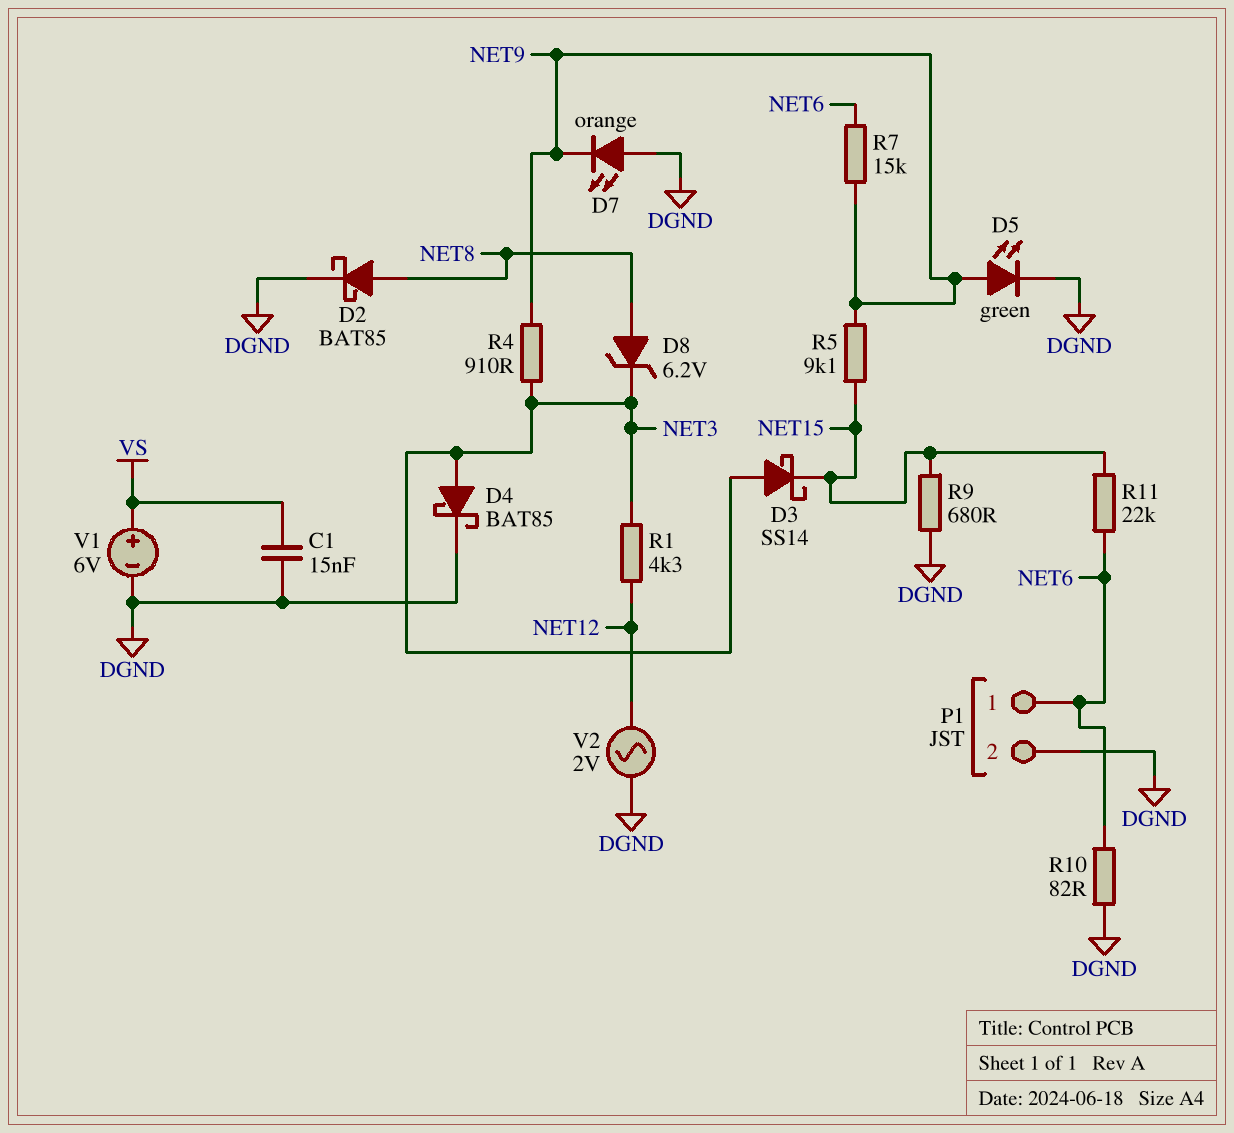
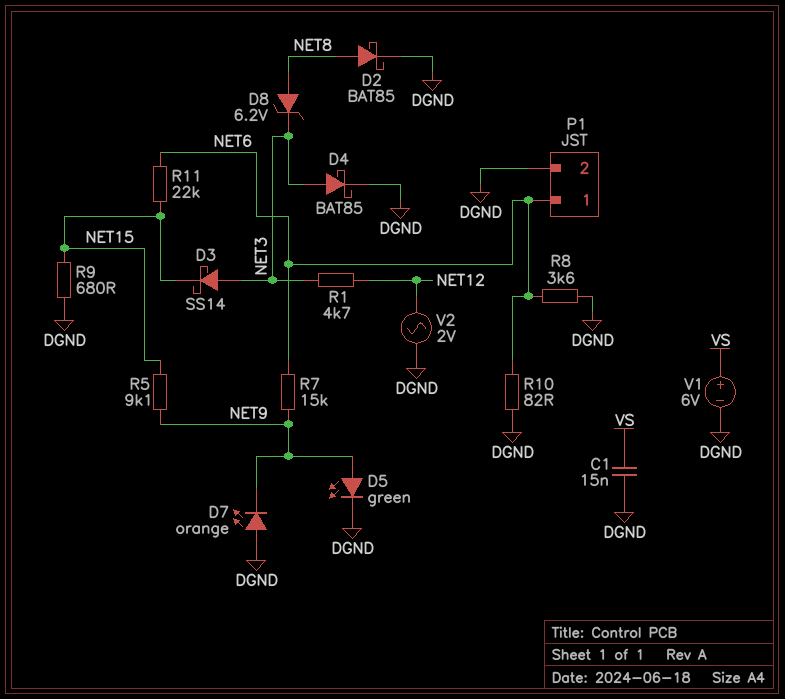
R1: 4.3k (NET3, NET12) -> 4.7k (NET3, NET12)
R4: 910 (NET3, NET9) -> none
R8: none -> 3.6k (DGND, NET6)

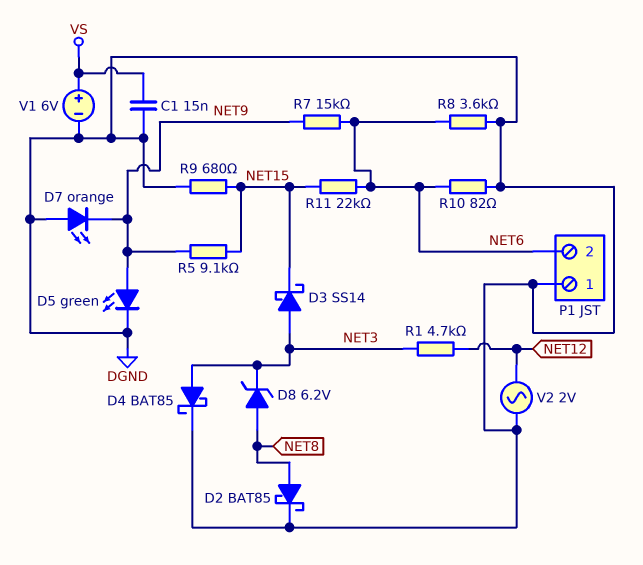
P1 pin 1: NET6 -> DGND
P1 pin 2: DGND -> NET6

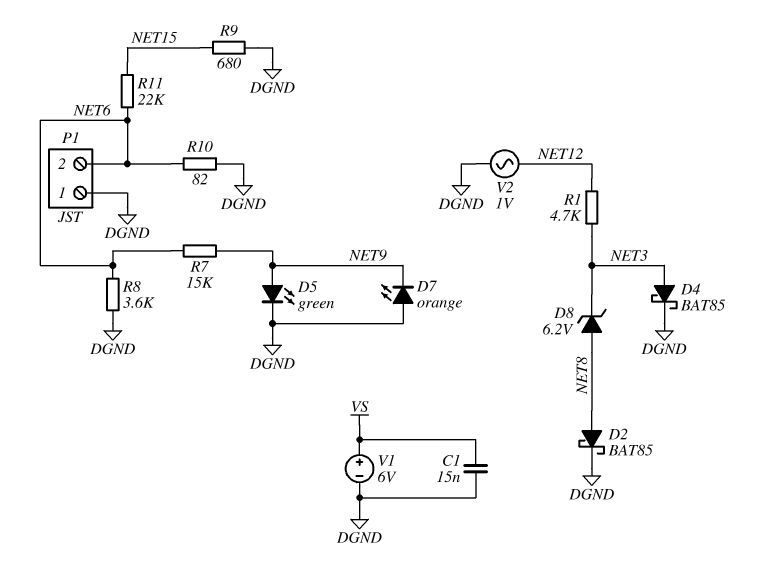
D3: schottky SS14 (A NET3, K NET15) -> none
R5: 9.1k (NET9, NET15) -> none
V2: AC 2V (DGND, NET12) -> AC 1V (DGND, NET12)

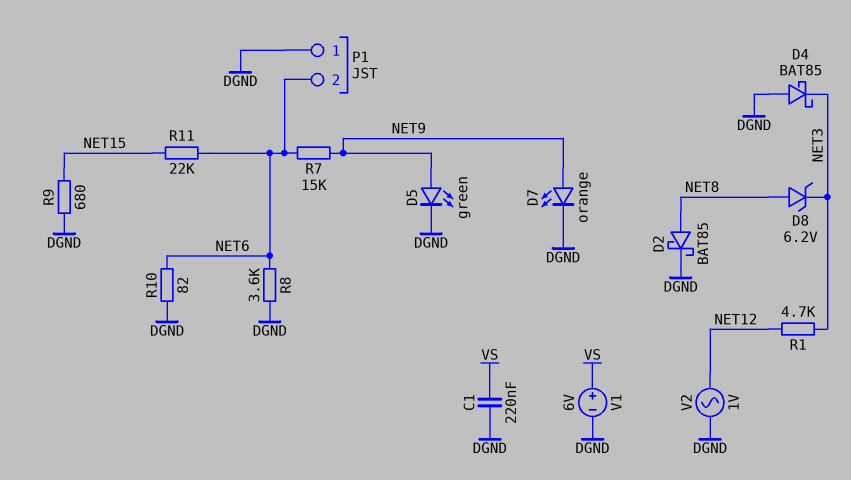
C1: 15nF (DGND, VS) -> 220nF (DGND, VS)
D4: schottky BAT85 (A NET3, K DGND) -> schottky BAT85 (A DGND, K NET3)
D7: LED orange (A DGND, K NET9) -> LED orange (A NET9, K DGND)

